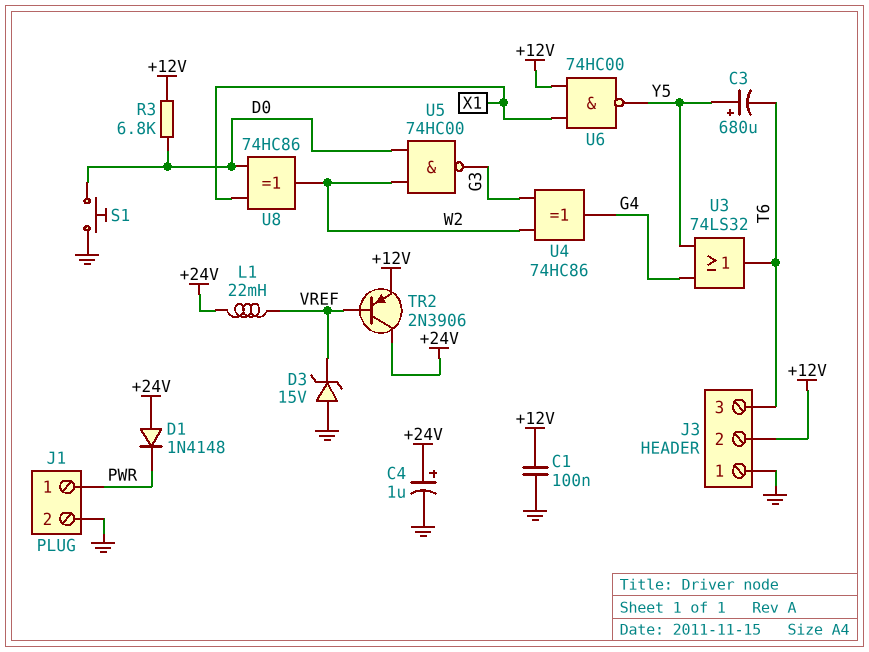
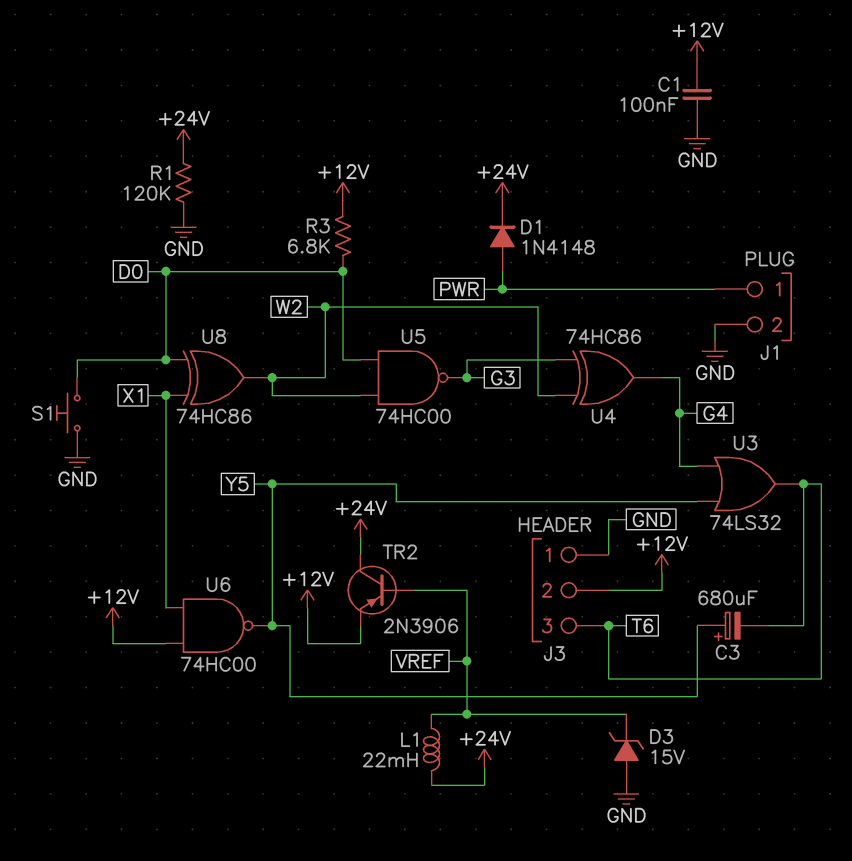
C4: 1uF (plus +24V, minus GND) -> none
D1: diode 1N4148 (A +24V, K PWR) -> diode 1N4148 (A PWR, K +24V)
R1: none -> 120k (+24V, GND)

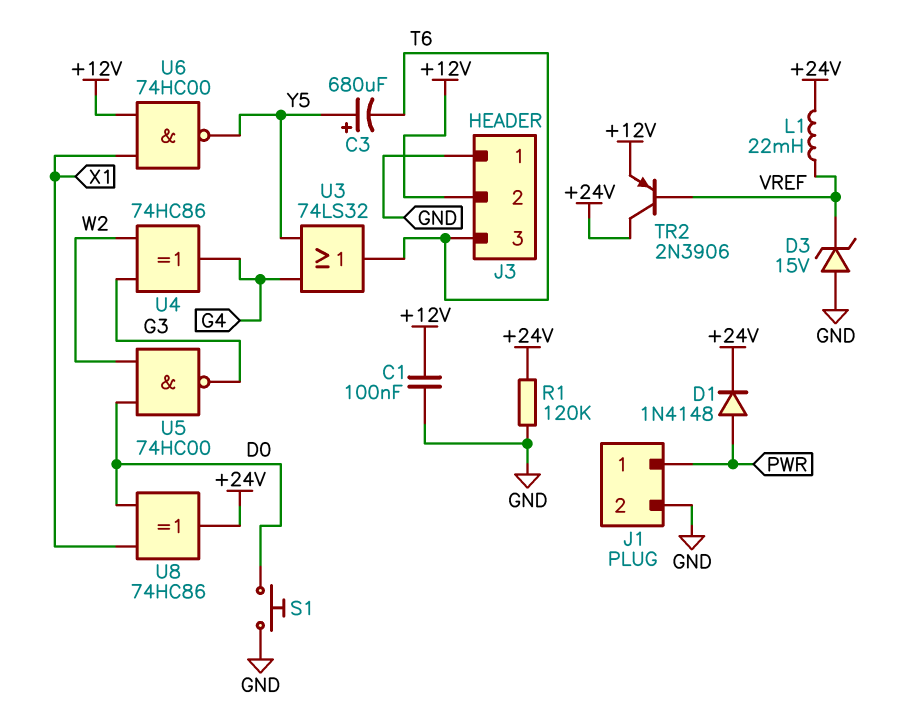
R3: 6.8k (+12V, D0) -> none
U8: XOR 74HC86 (in D0, in X1, out W2) -> XOR 74HC86 (in D0, in X1, out +24V)

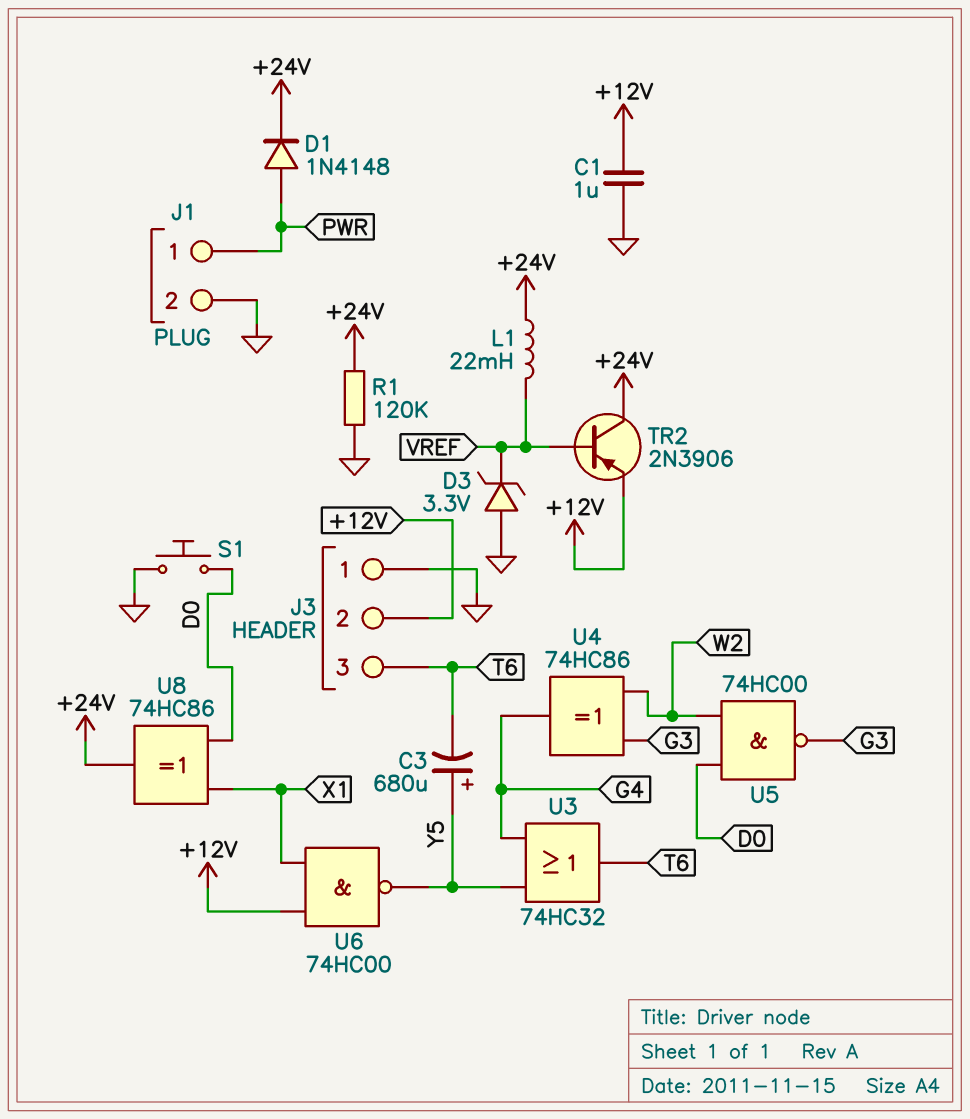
C1: 100nF (+12V, GND) -> 1uF (+12V, GND)
D3: zener 15V (A GND, K VREF) -> zener 3.3V (A GND, K VREF)
U3: OR 74LS32 (in G4, in Y5, out T6) -> OR 74HC32 (in G4, in Y5, out T6)

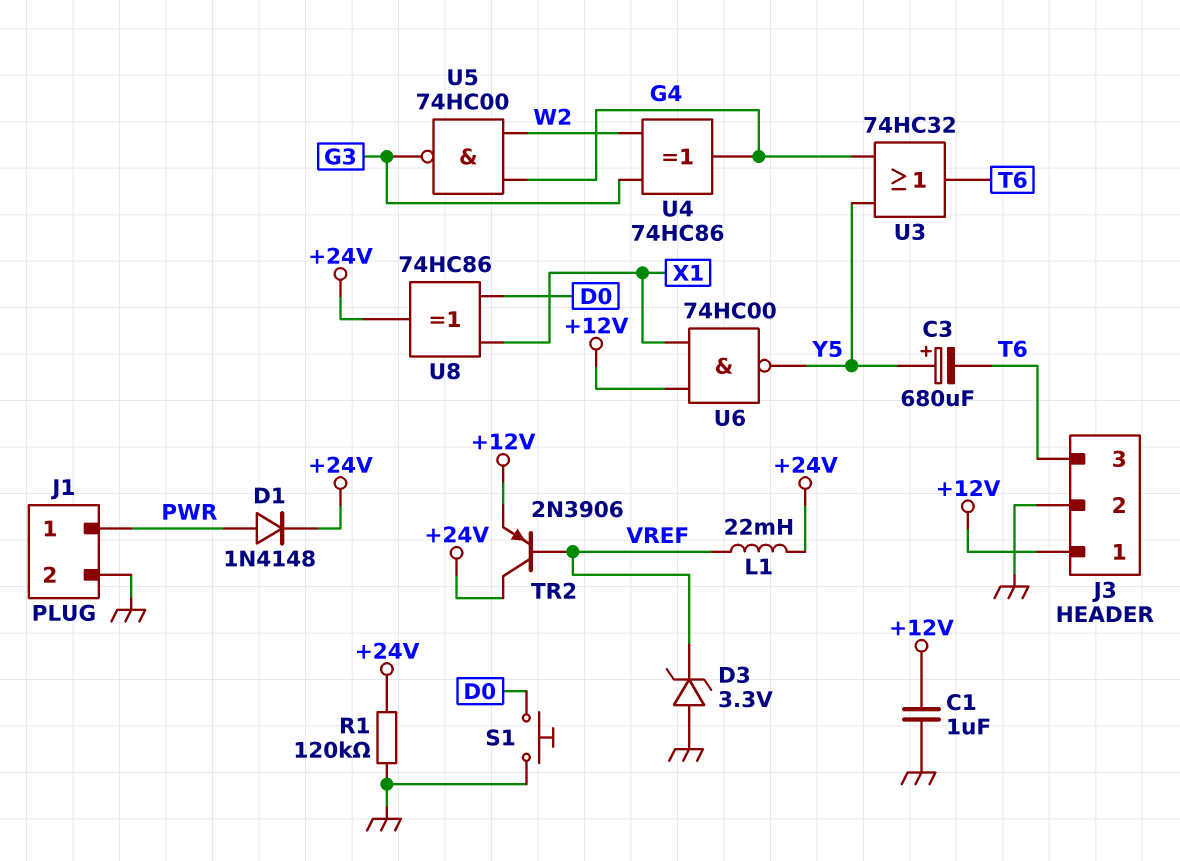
J3 pin 1: GND -> +12V
J3 pin 2: +12V -> GND
U5: NAND 74HC00 (in D0, in W2, out G3) -> NAND 74HC00 (in G4, in W2, out G3)

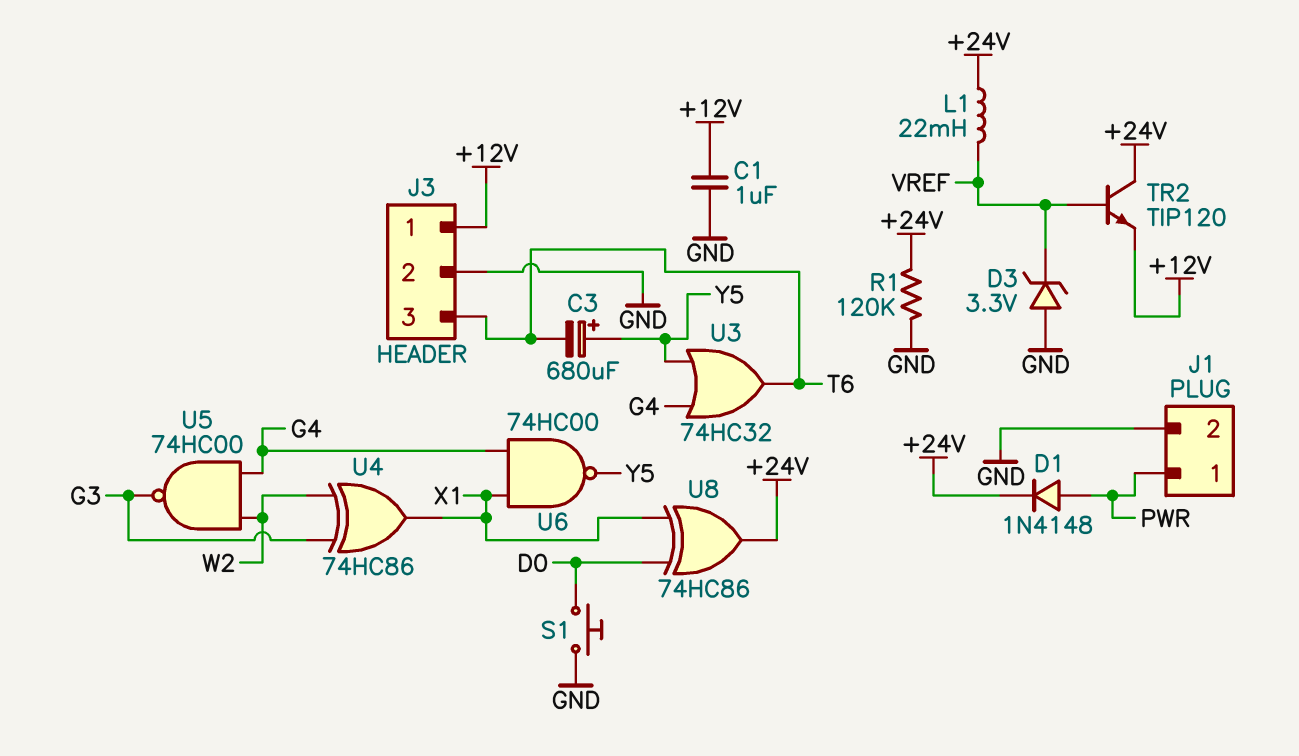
TR2: PNP 2N3906 (B VREF, C +24V, E +12V) -> NPN TIP120 (B VREF, C +24V, E +12V)
U4: XOR 74HC86 (in G3, in W2, out G4) -> XOR 74HC86 (in G3, in W2, out X1)
U6: NAND 74HC00 (in +12V, in X1, out Y5) -> NAND 74HC00 (in G4, in X1, out Y5)

